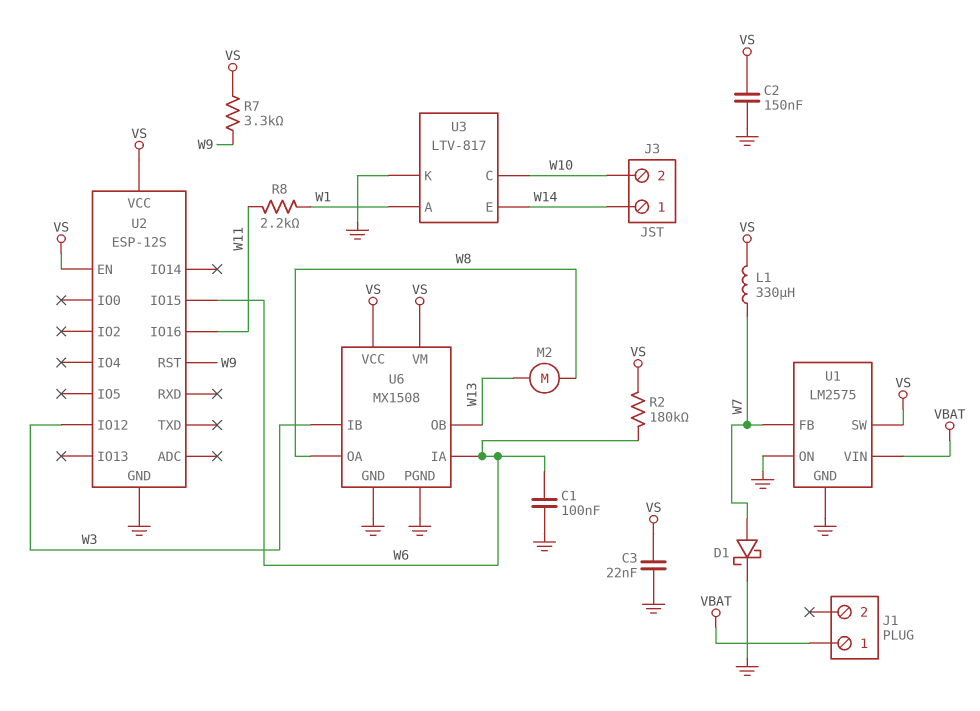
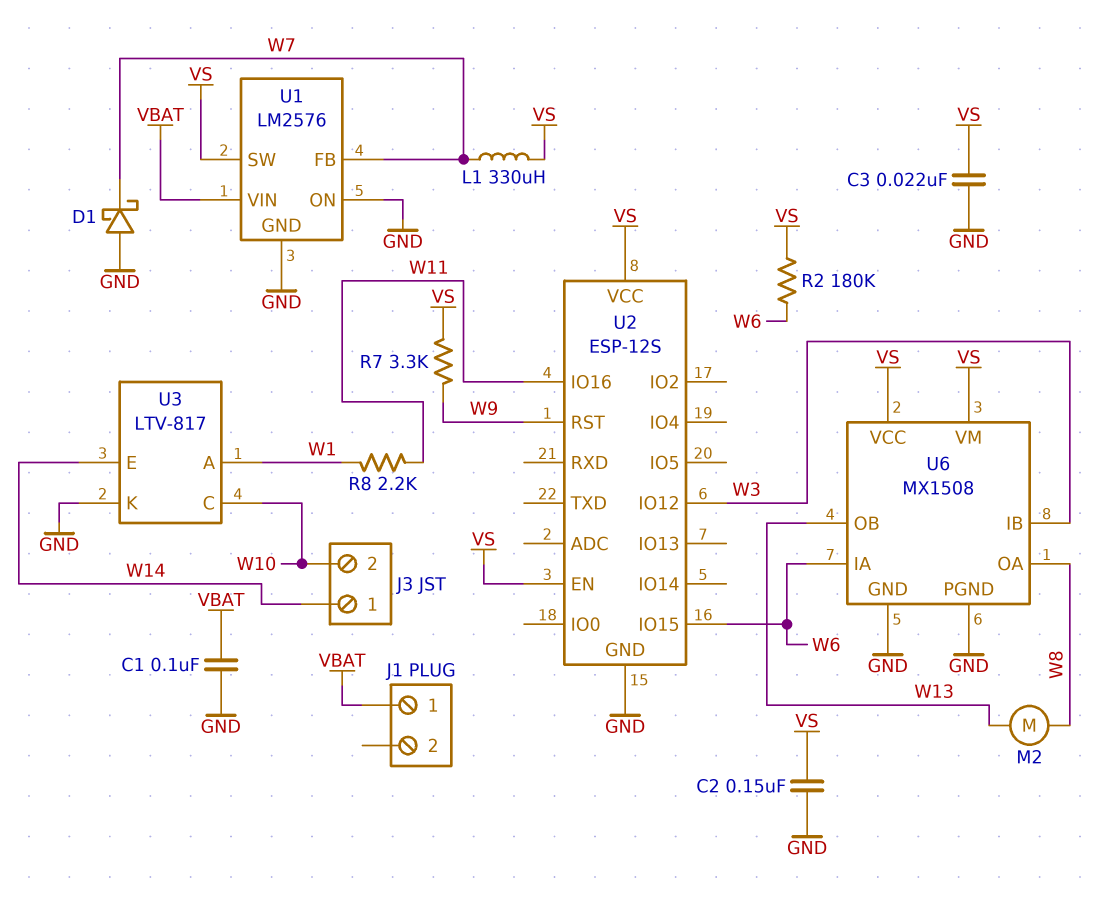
C1: 100nF (GND, W6) -> 100nF (GND, VBAT)
D1: schottky (A W7, K GND) -> schottky (A GND, K W7)
U1: LM2575 -> LM2576

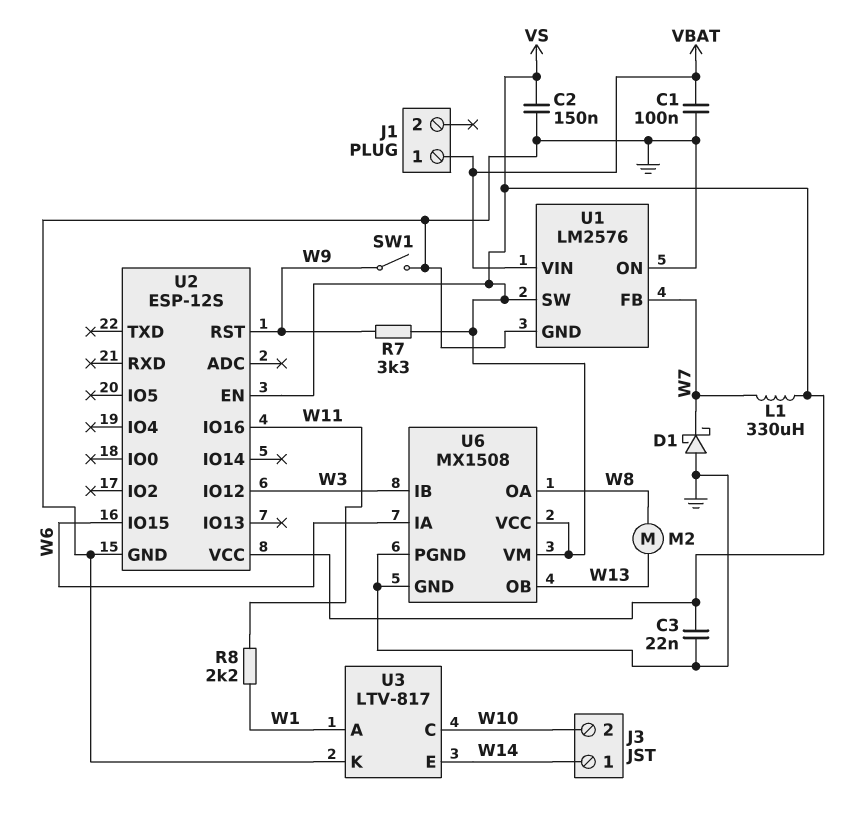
R2: 180k (VS, W6) -> none
SW1: none -> switch (GND, W9)

